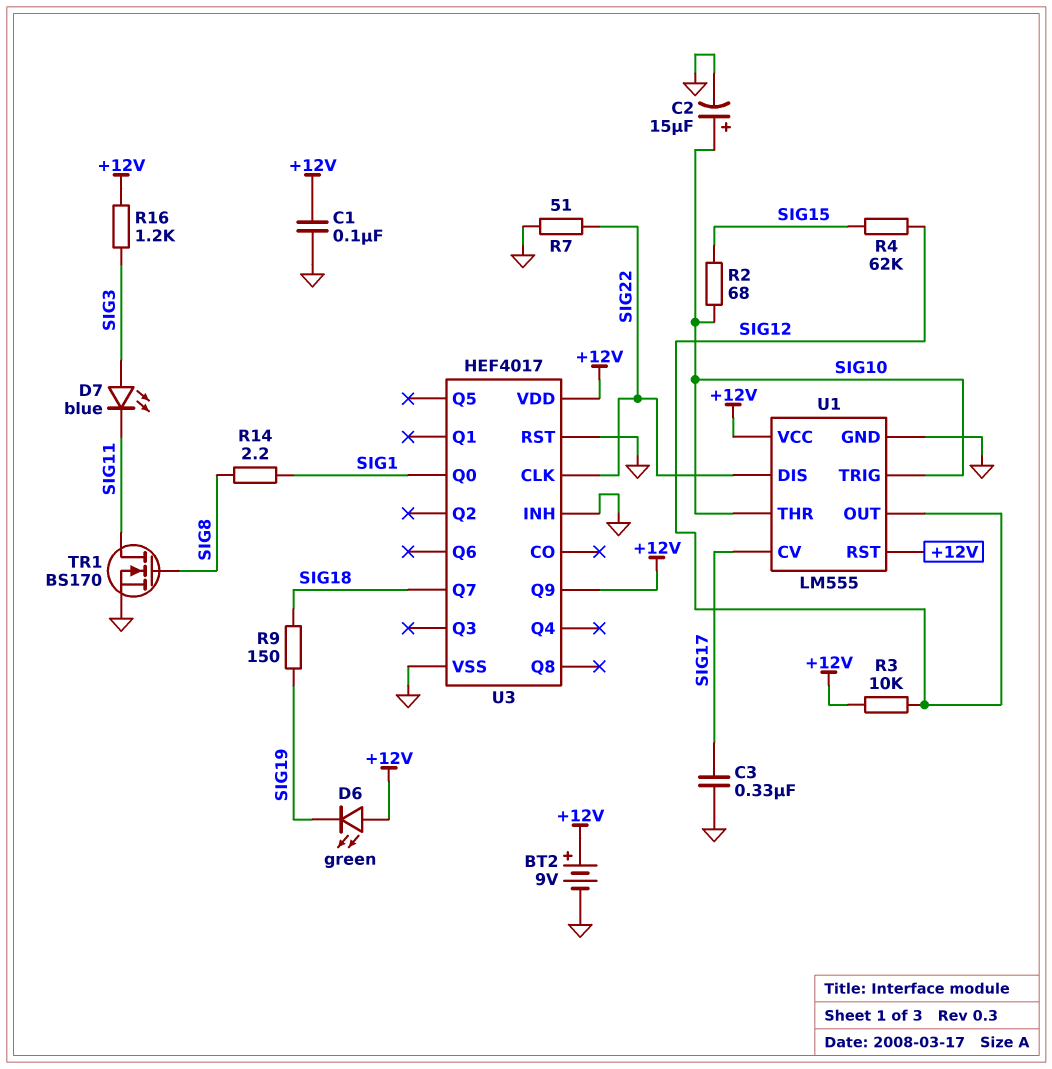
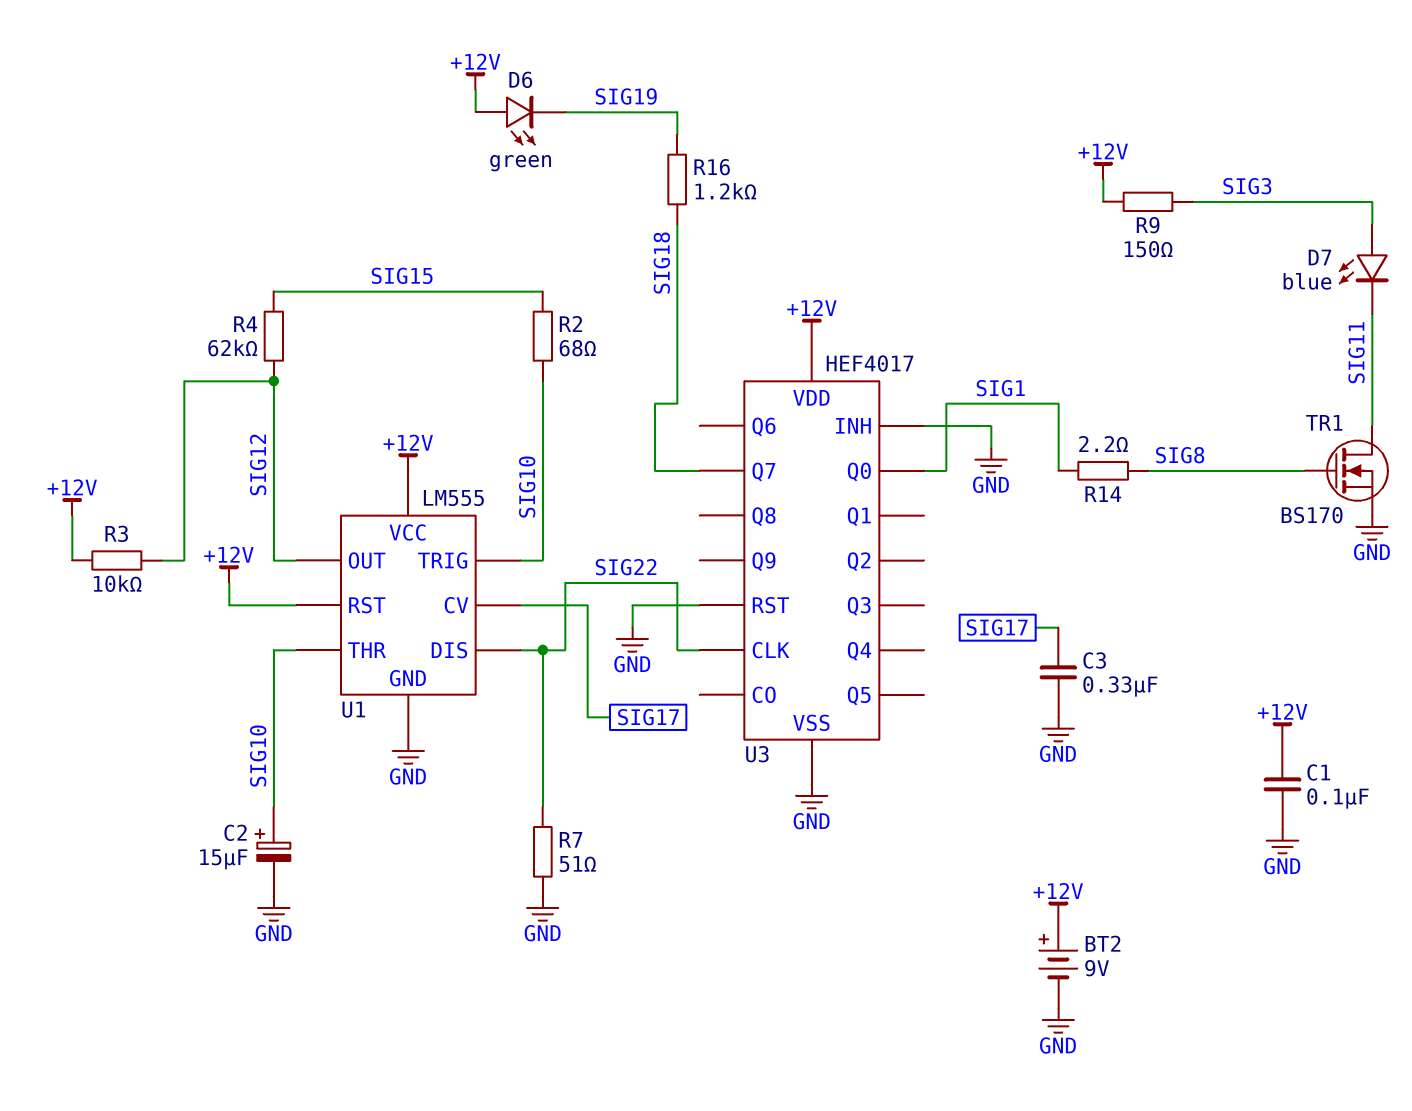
R9: 150 (SIG18, SIG19) -> 150 (+12V, SIG3)
R16: 1.2k (+12V, SIG3) -> 1.2k (SIG18, SIG19)
U3 pin Q9: +12V -> none

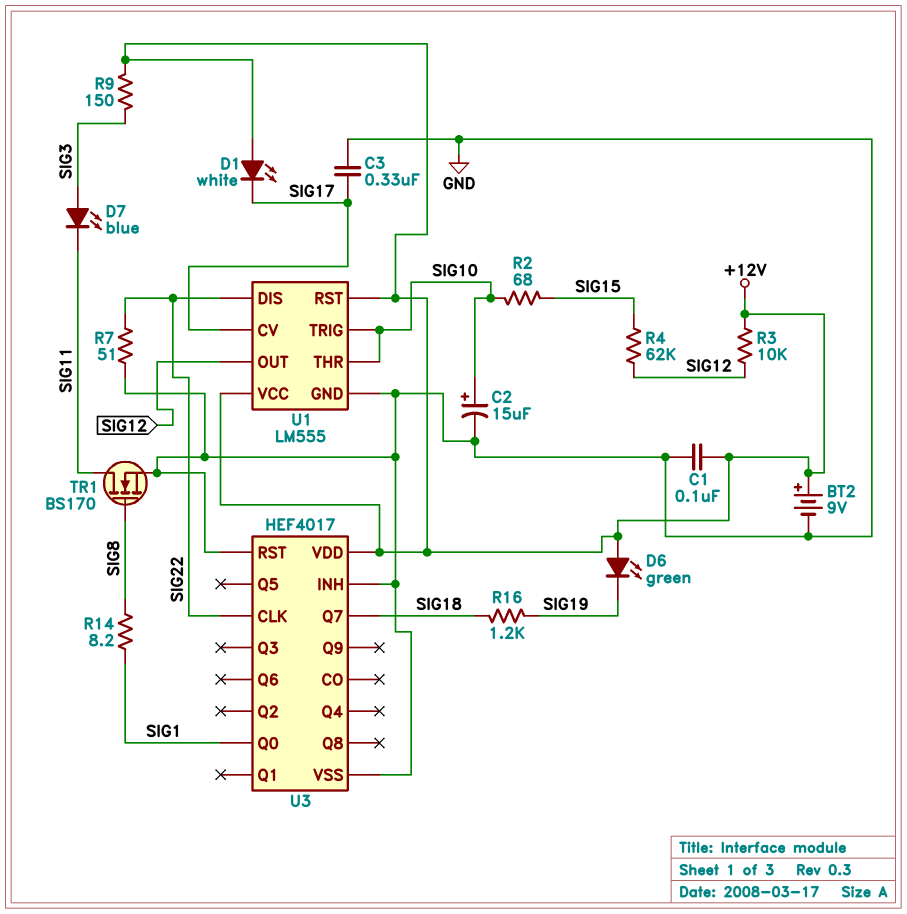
D1: none -> LED white (A +12V, K SIG17)
R14: 2.2 (SIG1, SIG8) -> 8.2 (SIG1, SIG8)

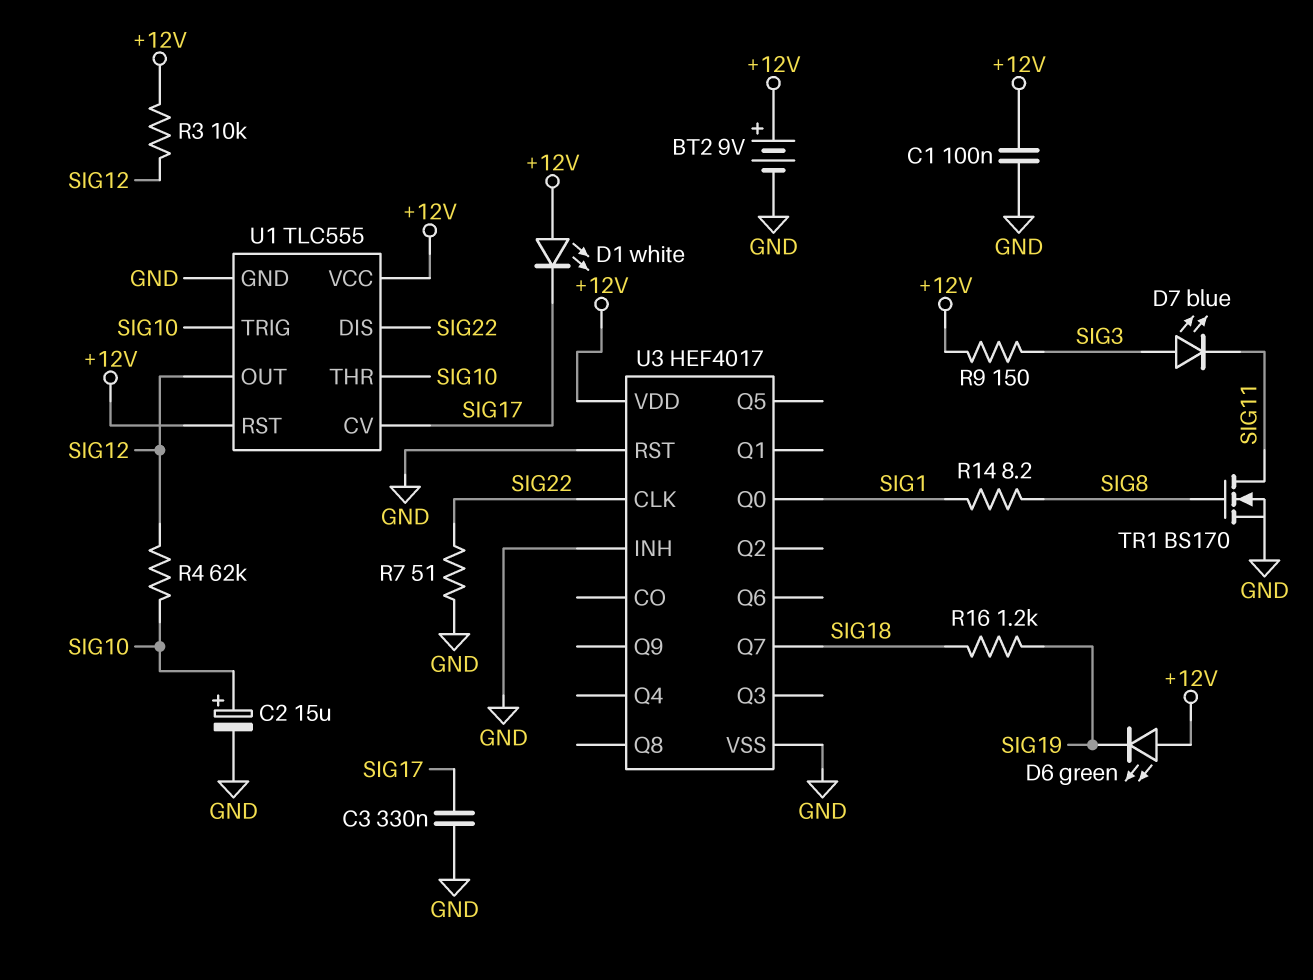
R2: 68 (SIG10, SIG15) -> none
R4: 62k (SIG12, SIG15) -> 62k (SIG10, SIG12)
U1: LM555 -> TLC555

